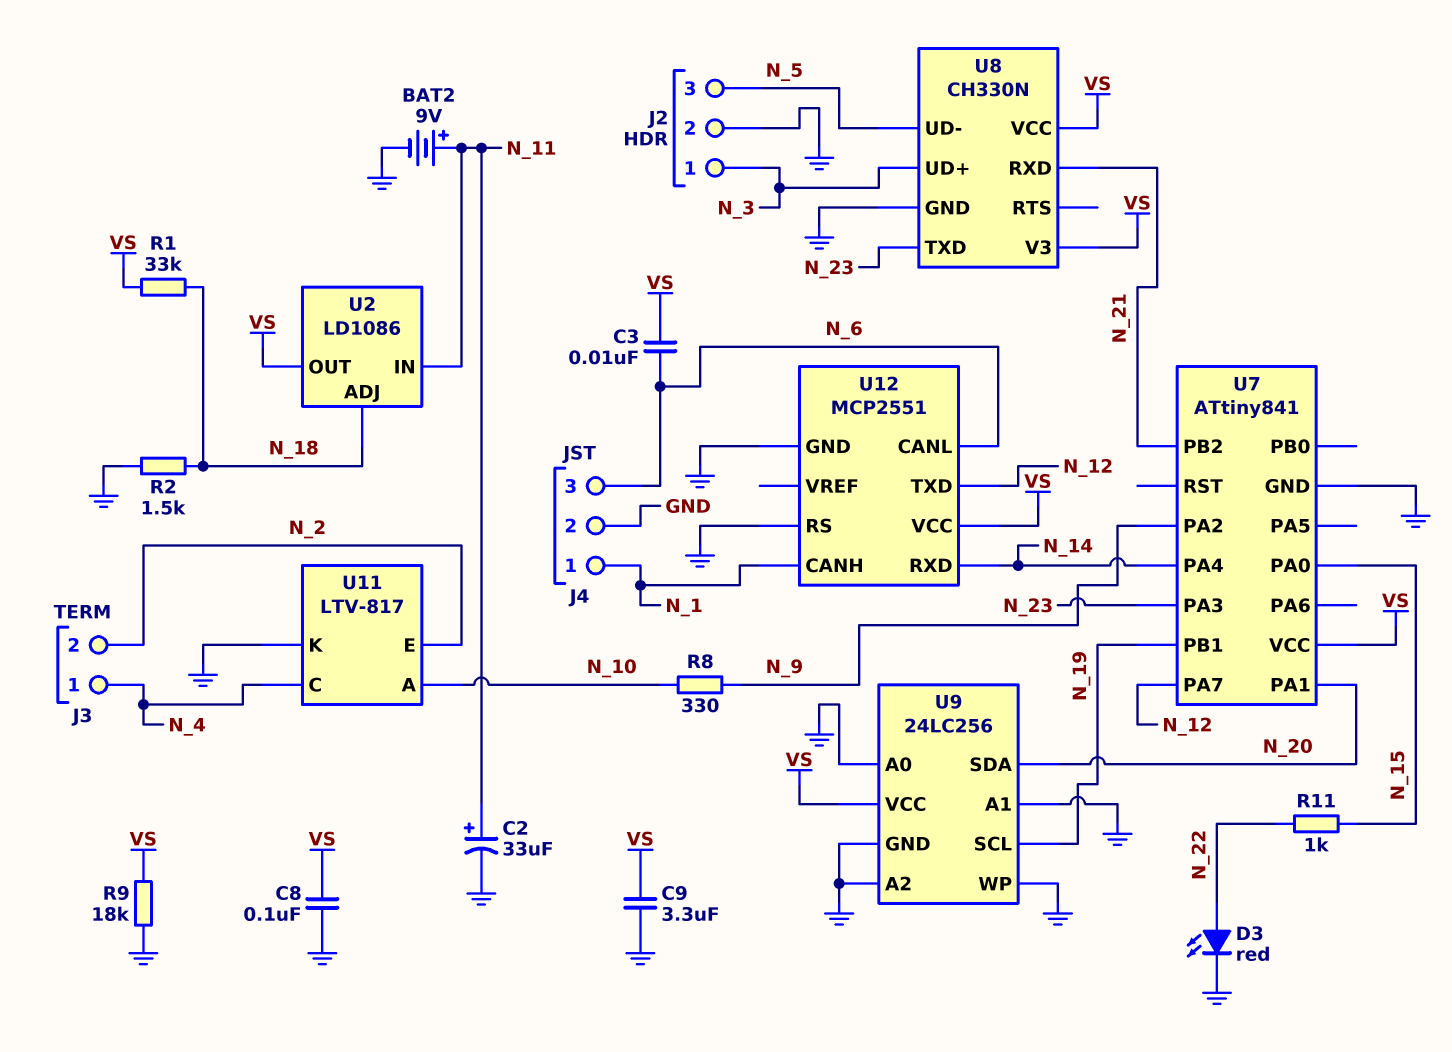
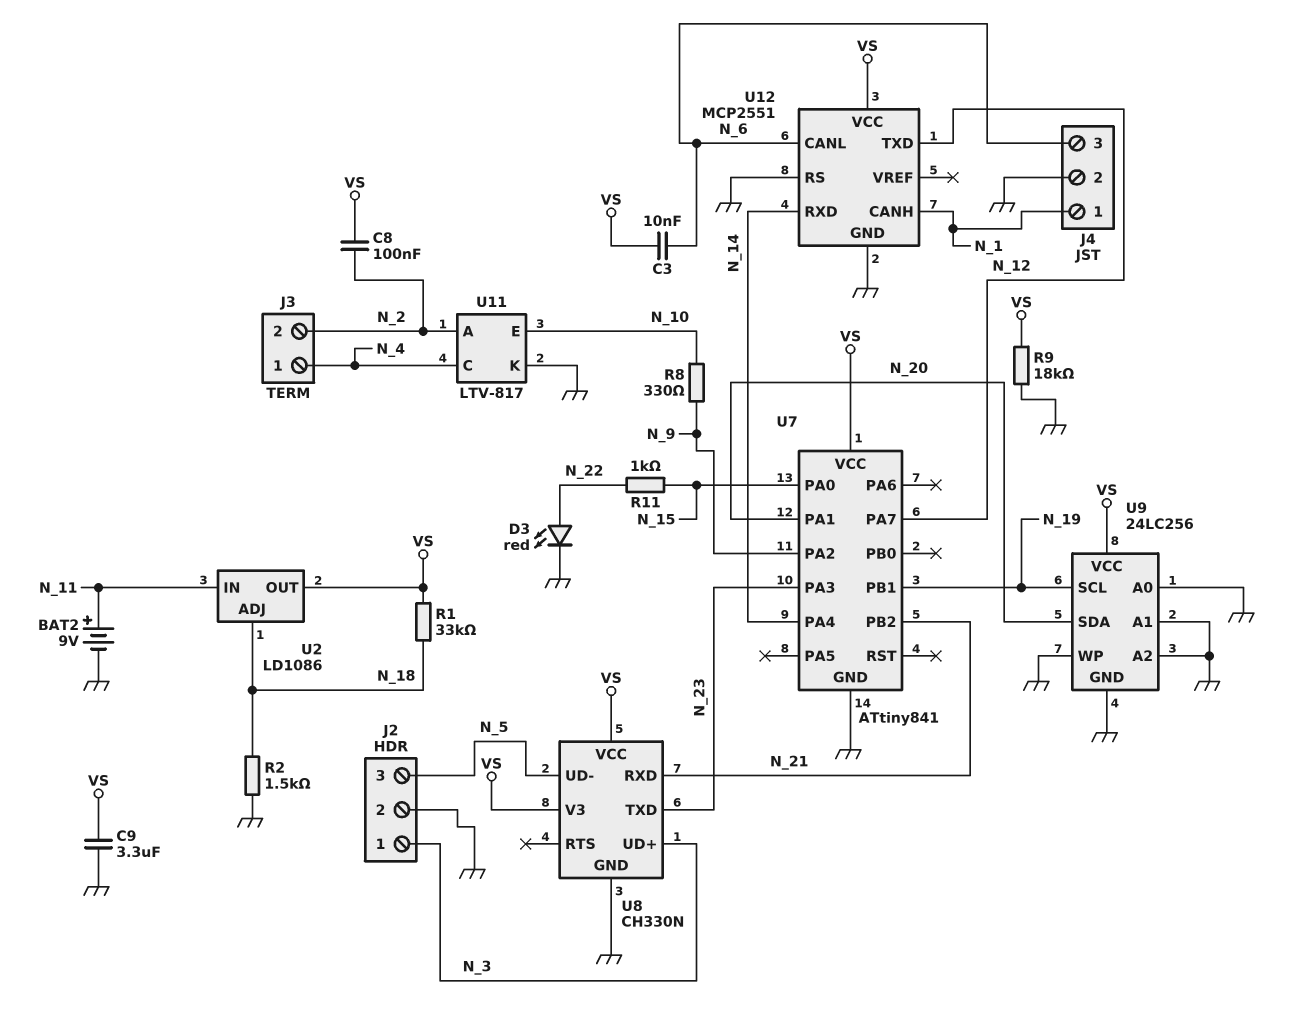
C2: 33uF (plus N_11, minus GND) -> none
C8: 100nF (GND, VS) -> 100nF (N_2, VS)
U11 pin A: N_10 -> N_2
U11 pin E: N_2 -> N_10

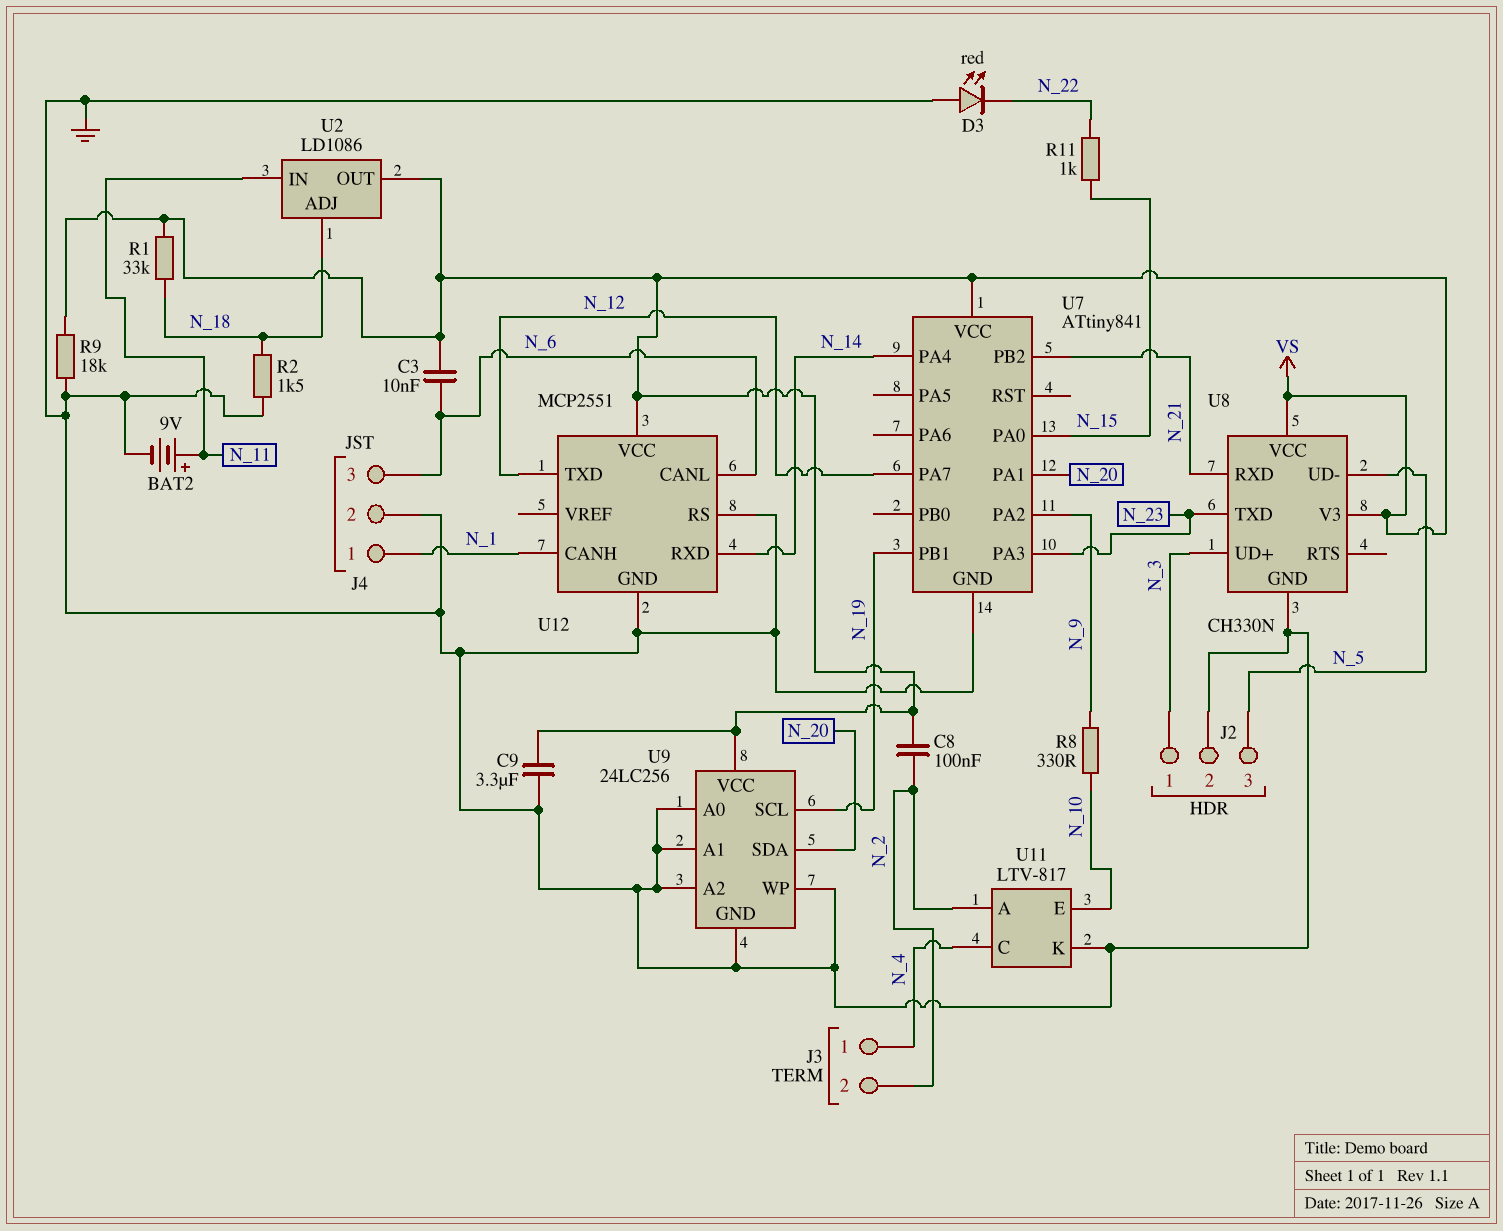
D3: LED red (A N_22, K GND) -> LED red (A GND, K N_22)

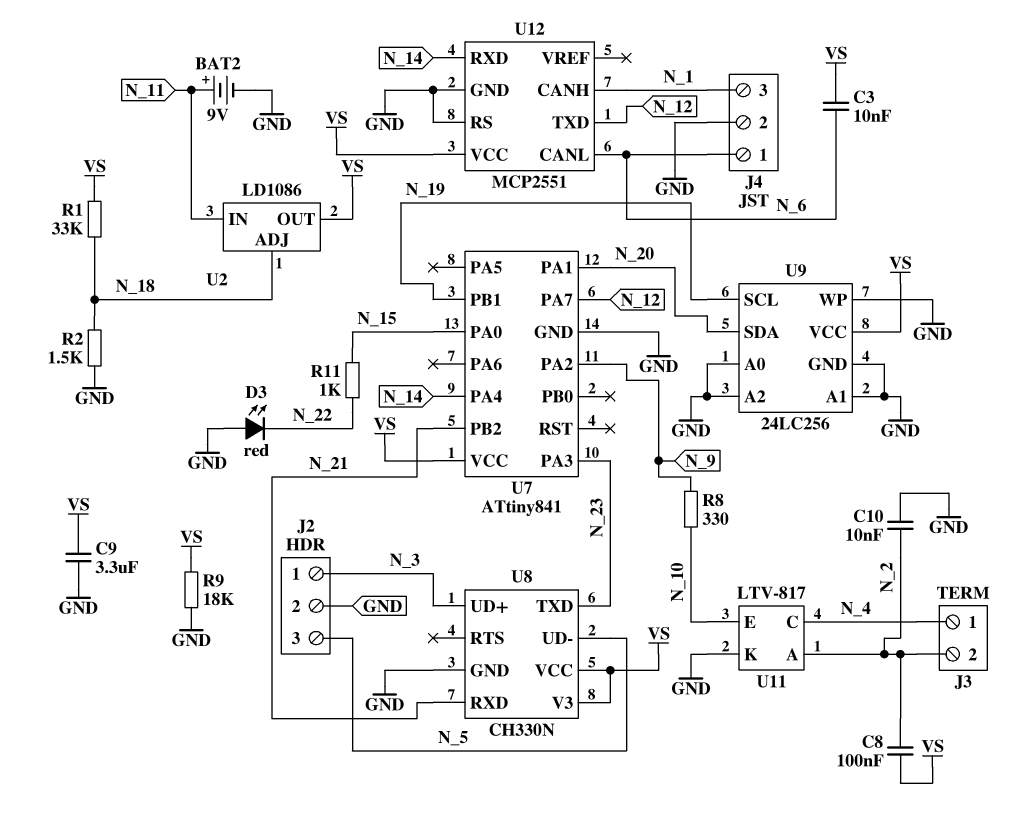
C10: none -> 10nF (GND, N_2)
J4 pin 1: N_1 -> N_6
J4 pin 3: N_6 -> N_1

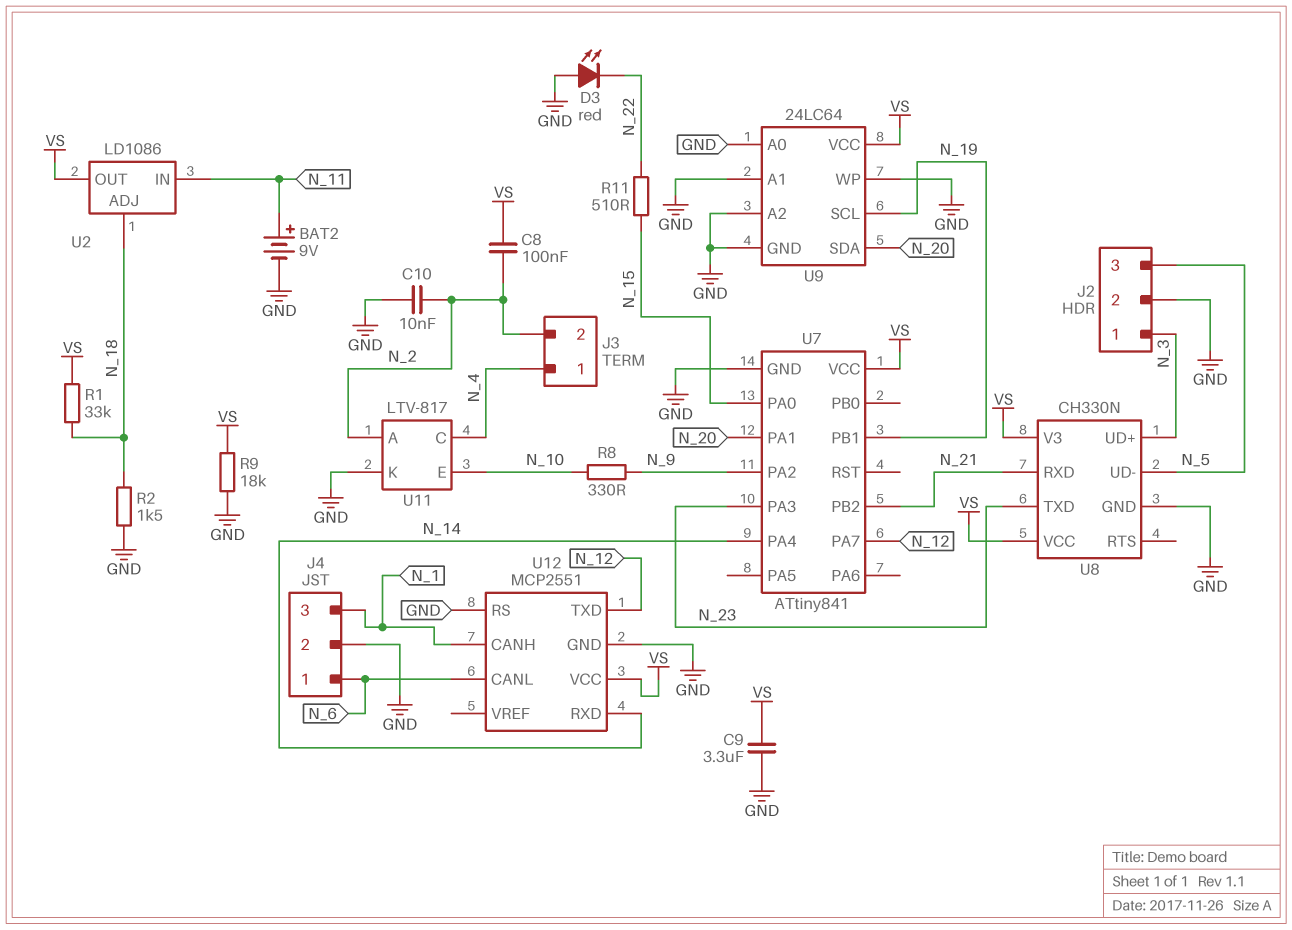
C3: 10nF (N_6, VS) -> none
R11: 1k (N_15, N_22) -> 510 (N_15, N_22)
U9: 24LC256 -> 24LC64

